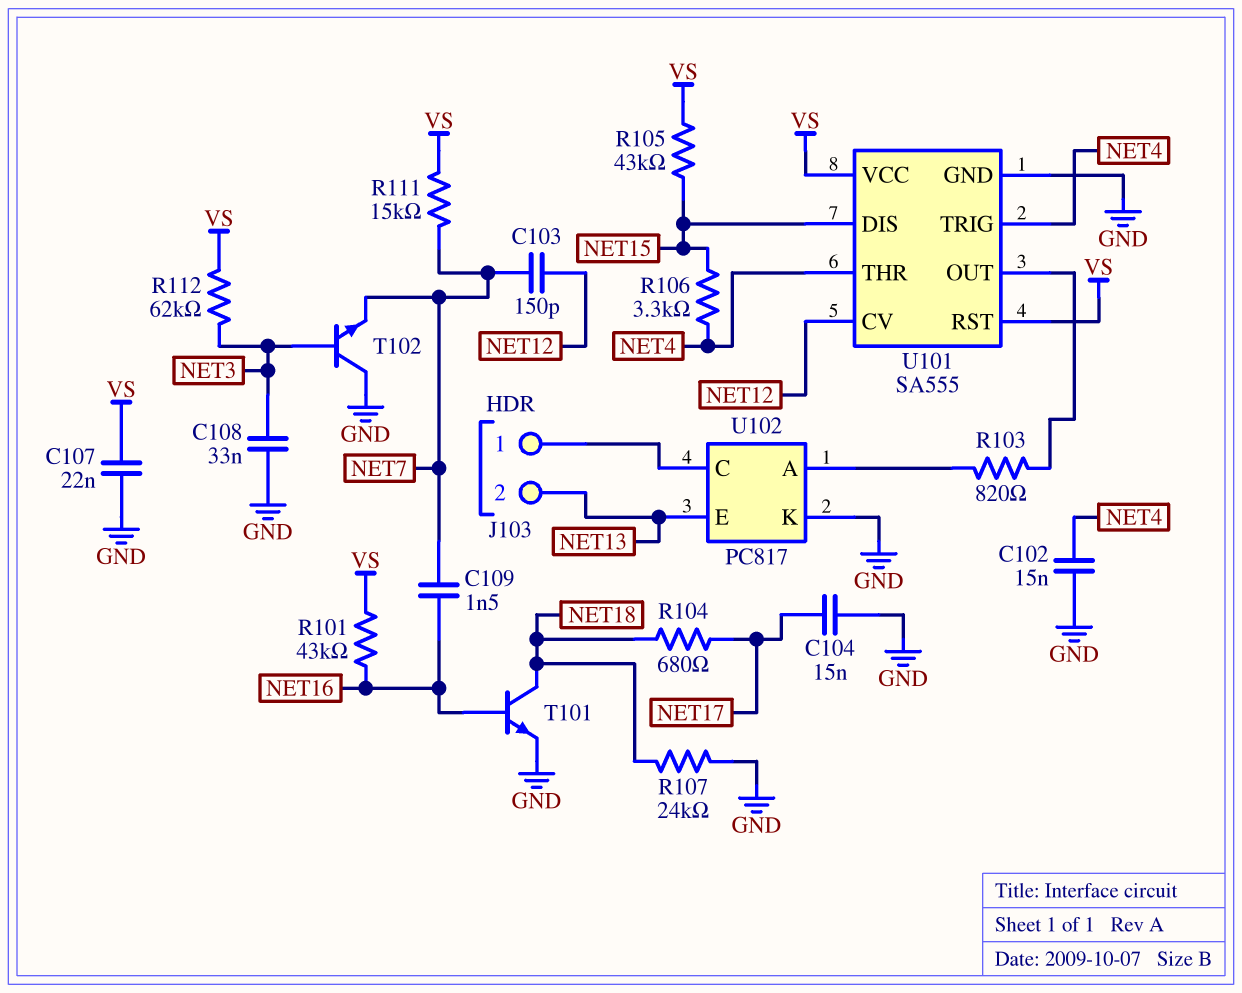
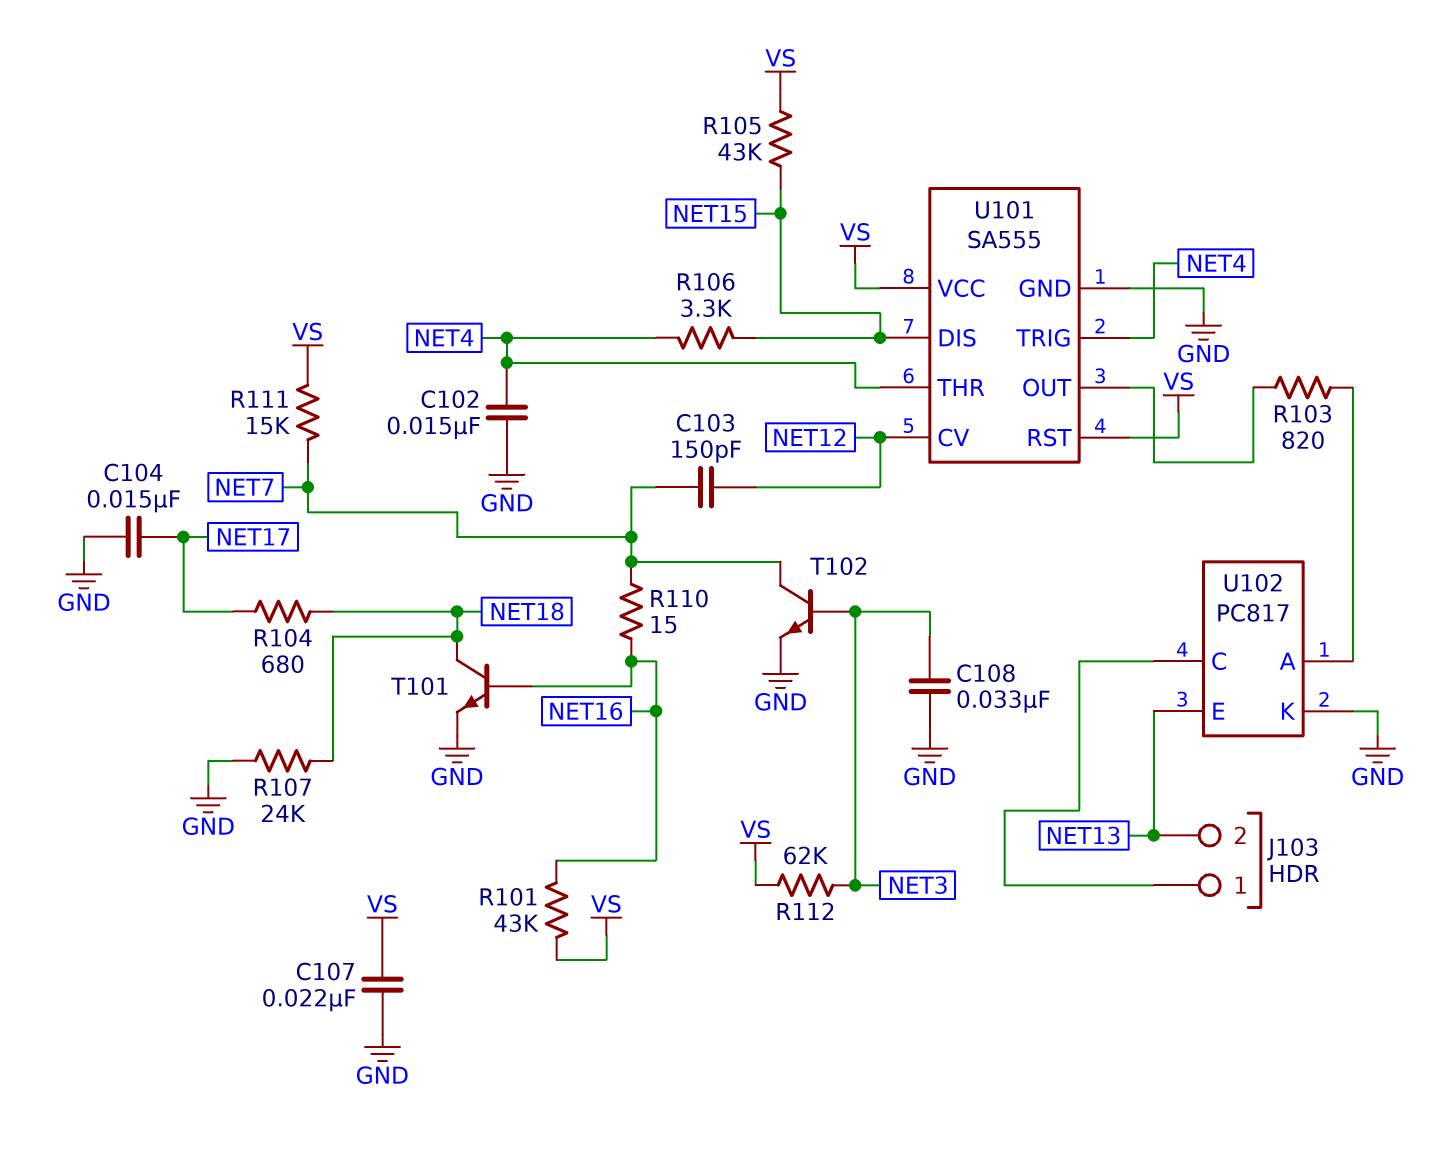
C109: 1.5nF (NET7, NET16) -> none
R110: none -> 15 (NET7, NET16)
T102: NPN (B NET3, C GND, E NET7) -> NPN (B NET3, C NET7, E GND)

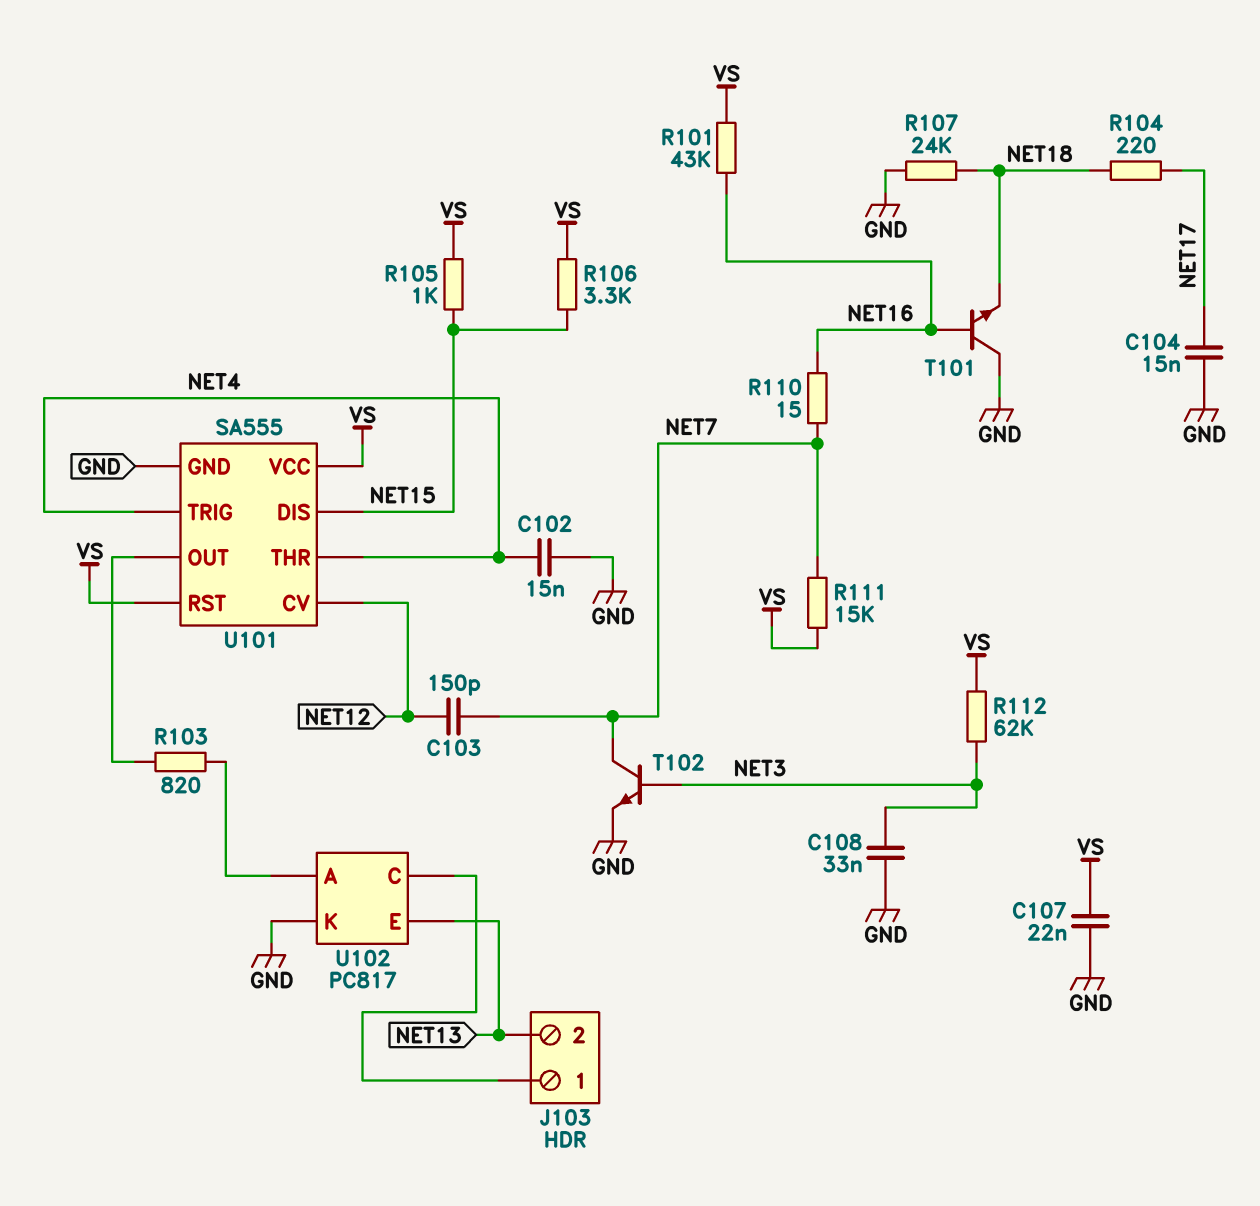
R104: 680 (NET17, NET18) -> 220 (NET17, NET18)
R105: 43k (NET15, VS) -> 1k (NET15, VS)
R106: 3.3k (NET4, NET15) -> 3.3k (NET15, VS)
T101: NPN (B NET16, C NET18, E GND) -> NPN (B NET16, C GND, E NET18)

